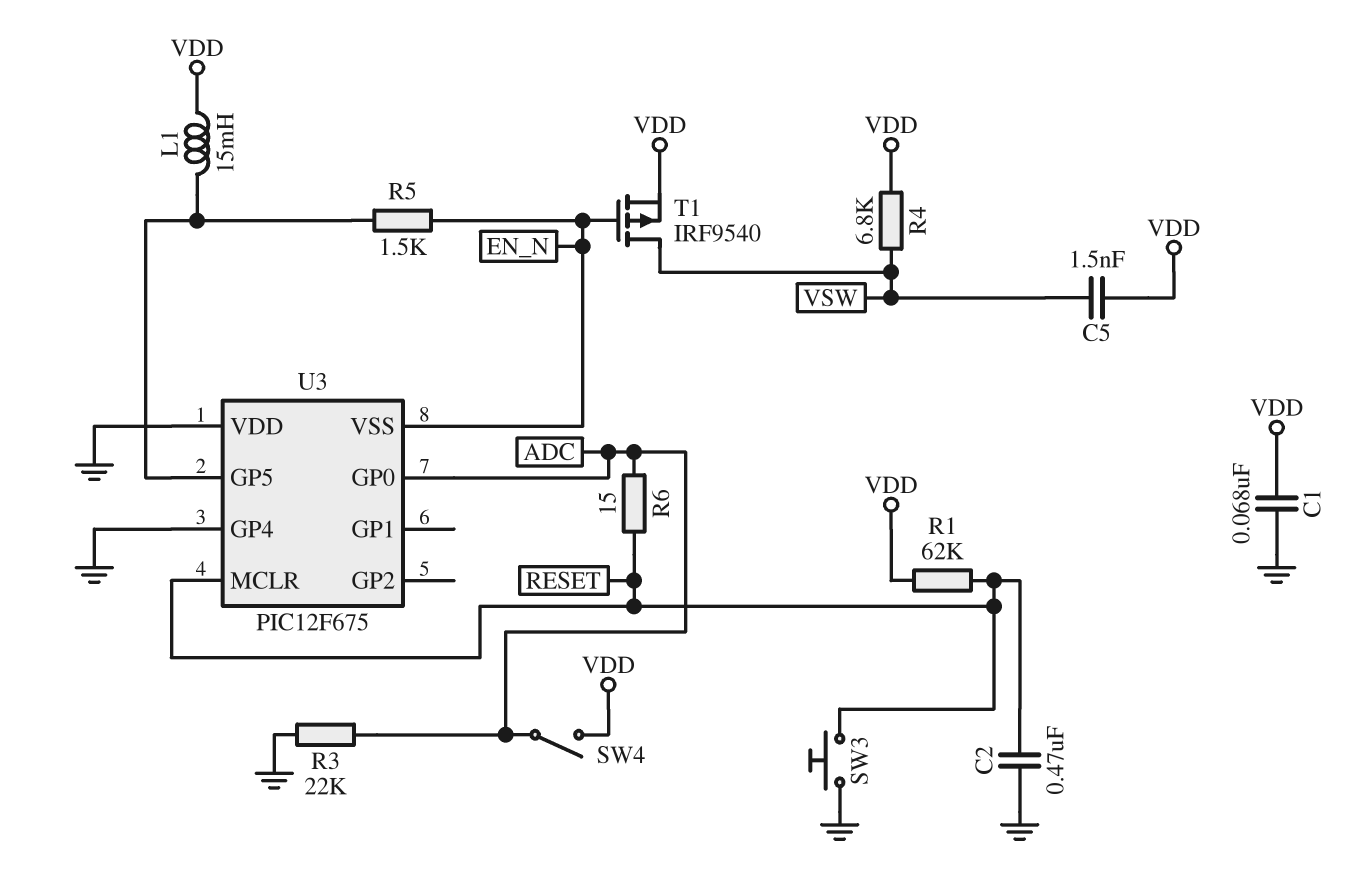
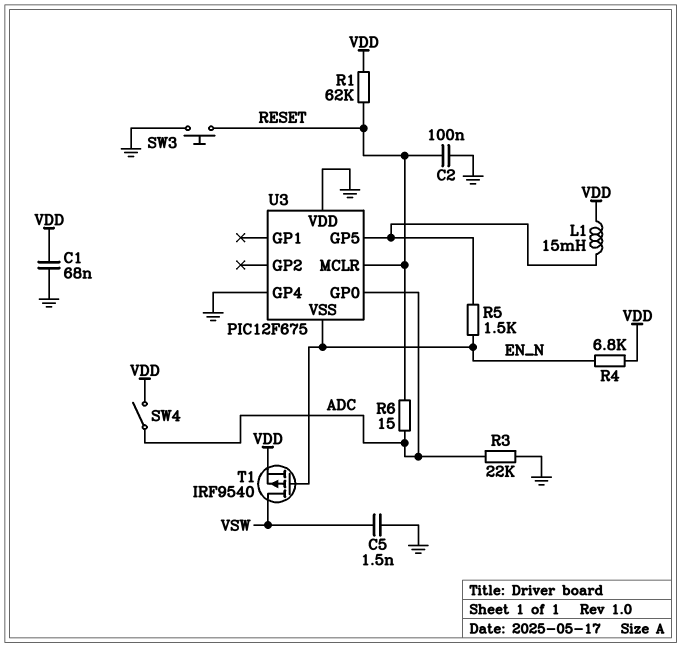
C2: 470nF (GND, RESET) -> 100nF (GND, RESET)
C5: 1.5nF (VDD, VSW) -> 1.5nF (GND, VSW)
R4: 6.8k (VDD, VSW) -> 6.8k (EN_N, VDD)

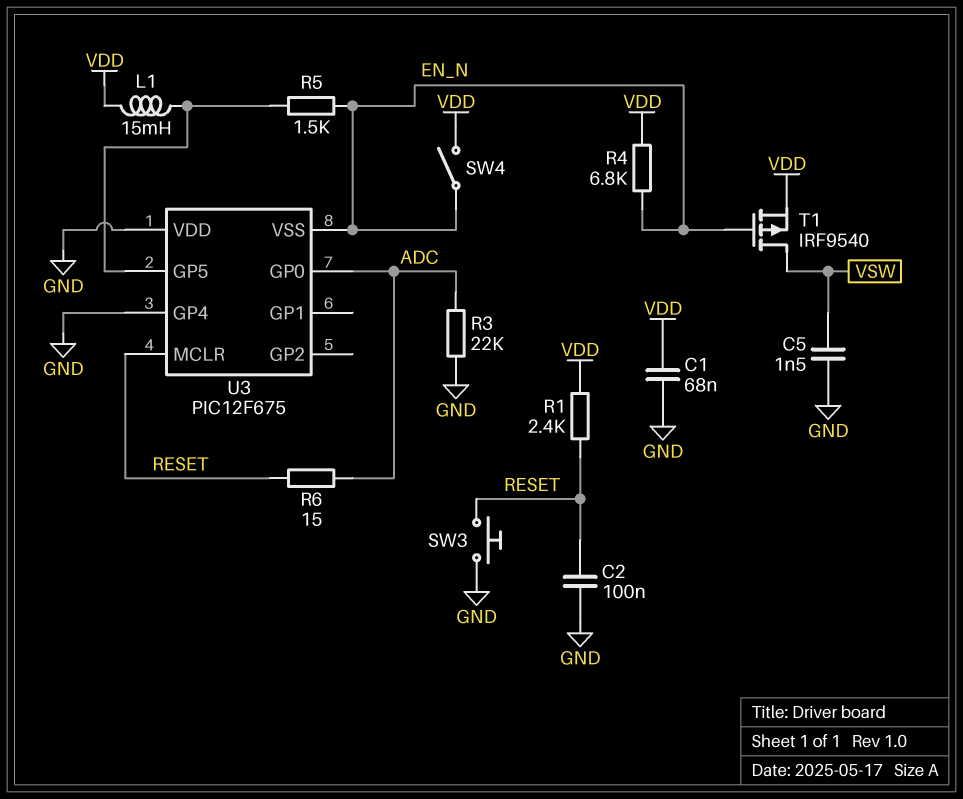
R1: 62k (RESET, VDD) -> 2.4k (RESET, VDD)
SW4: switch (ADC, VDD) -> switch (EN_N, VDD)

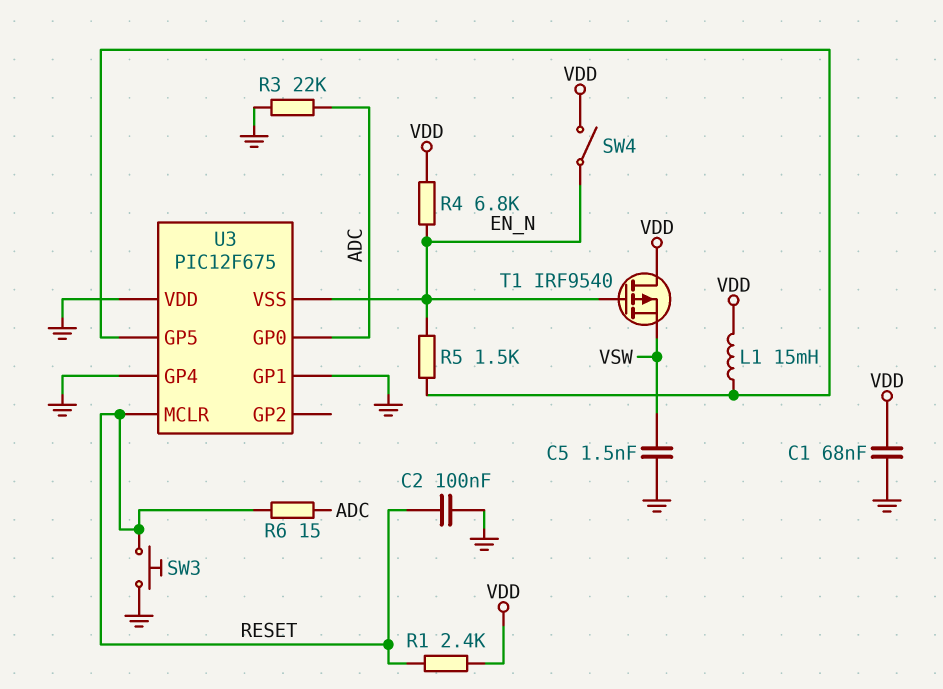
T1: PMOS IRF9540 (G EN_N, D VSW, S VDD) -> PMOS IRF9540 (G EN_N, D VDD, S VSW)
U3 pin GP1: none -> GND

